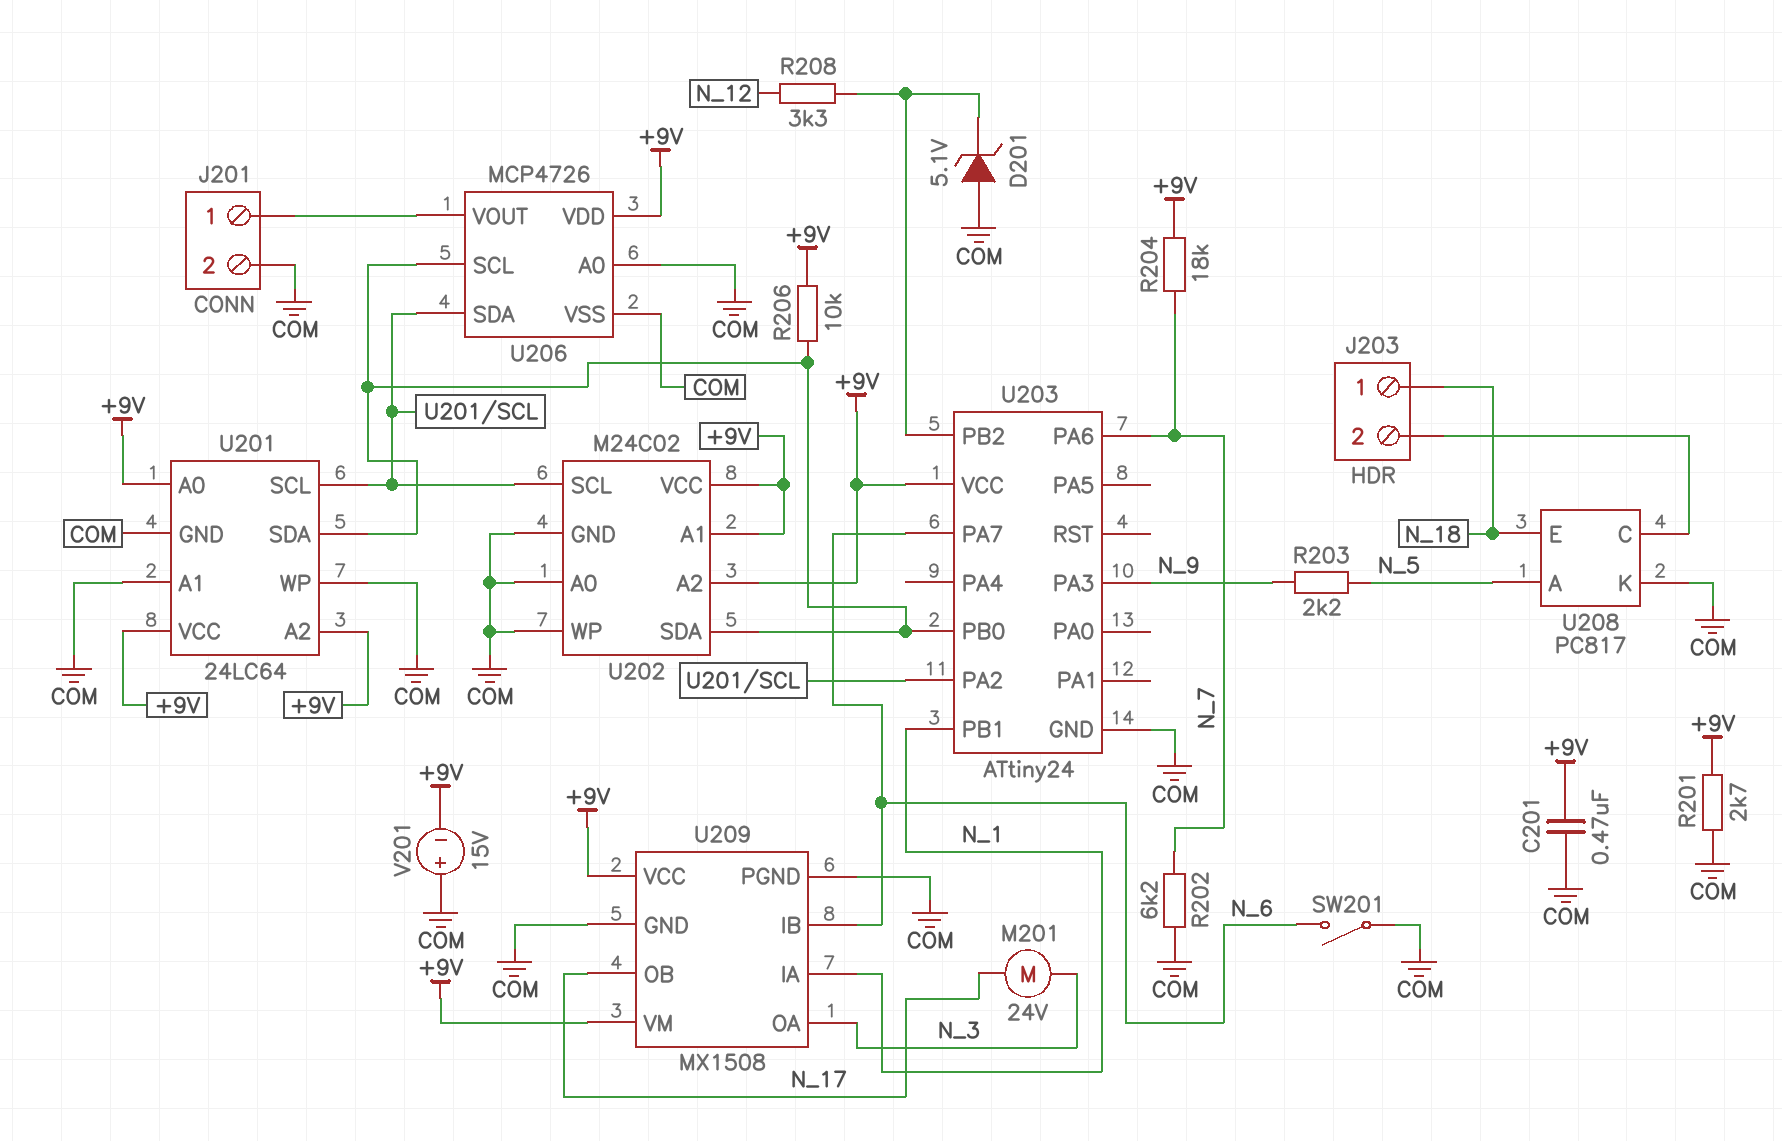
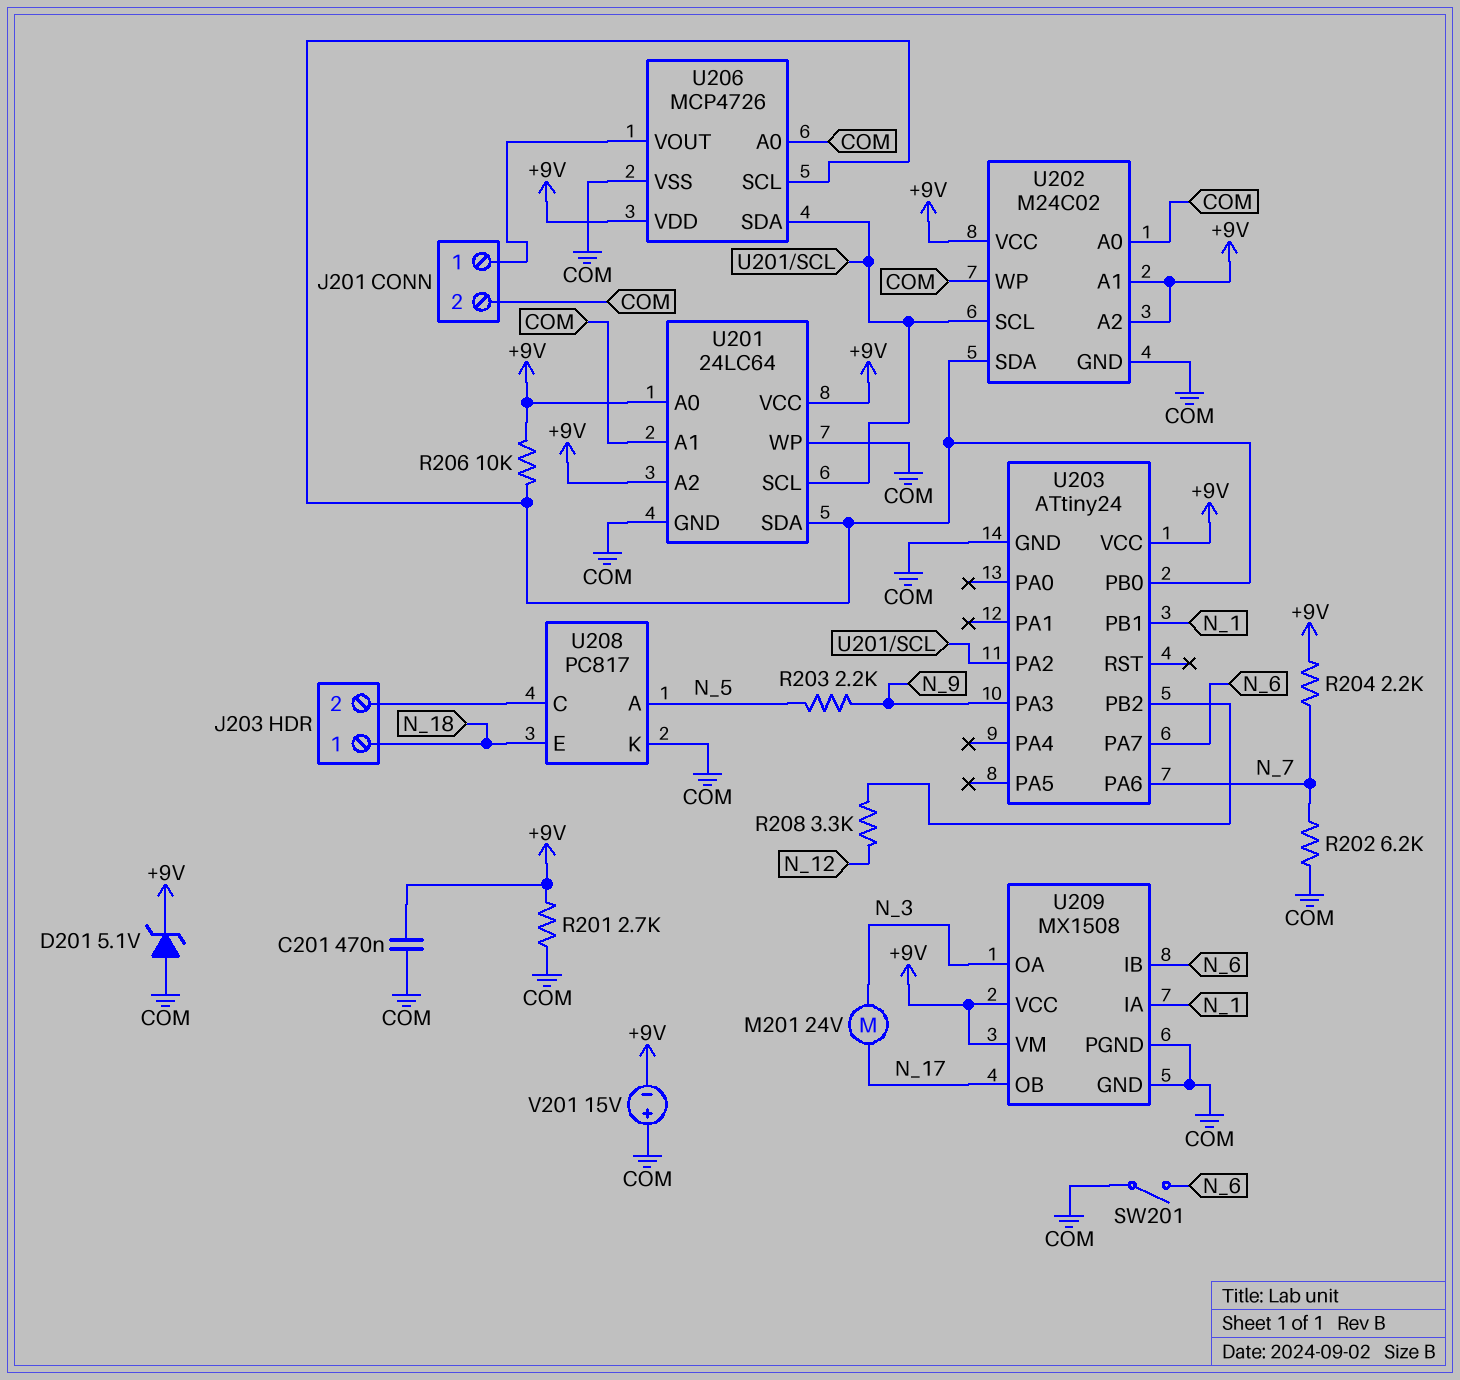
D201: zener 5.1V (A COM, K U203/PB2) -> zener 5.1V (A COM, K +9V)
R204: 18k (+9V, N_7) -> 2.2k (+9V, N_7)

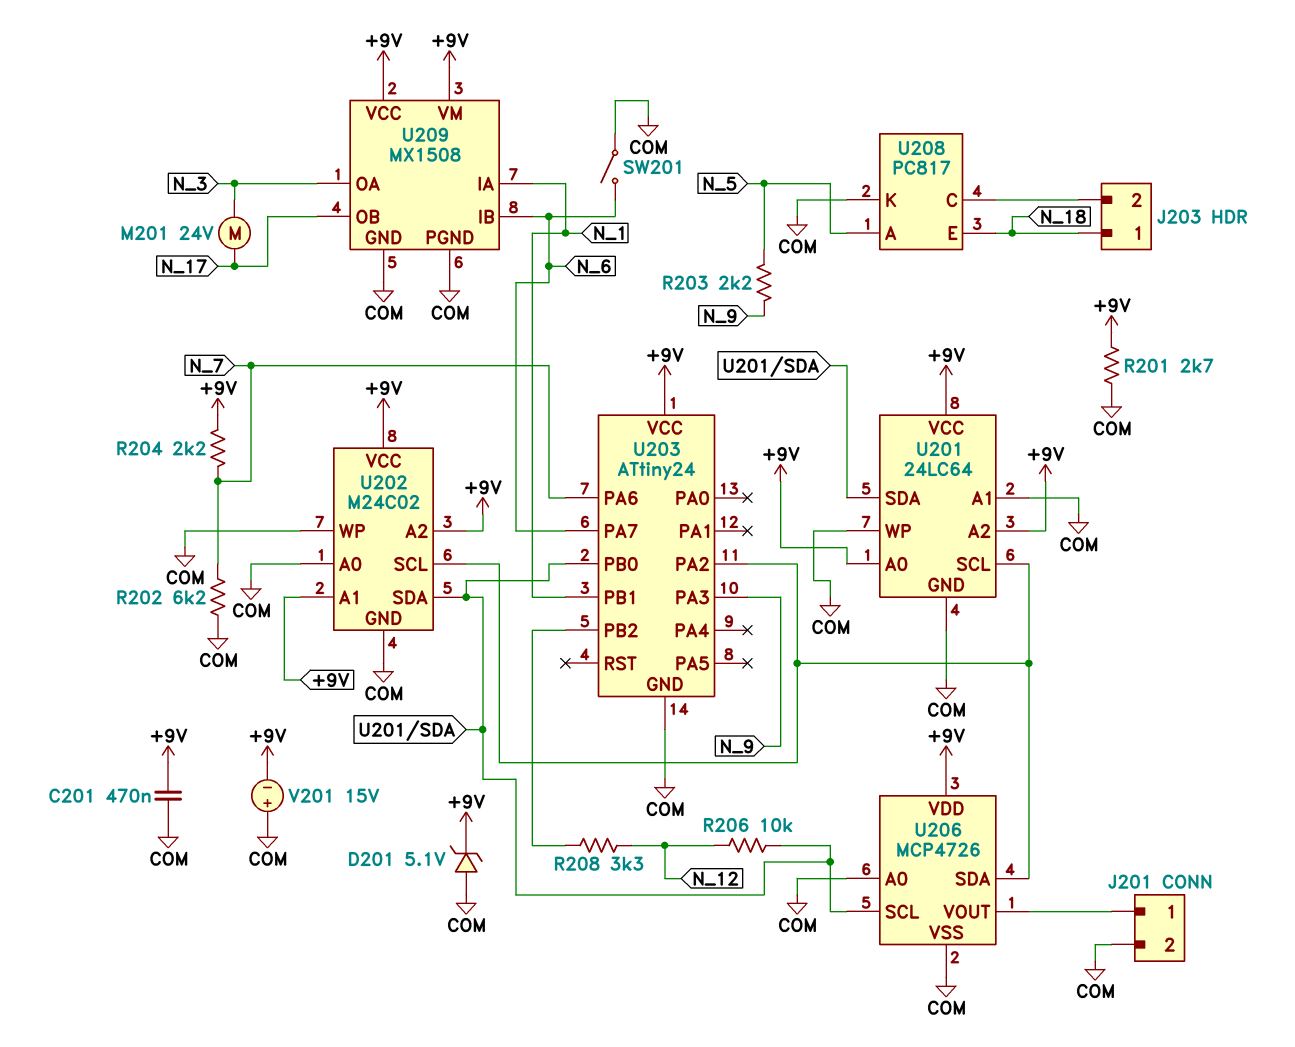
R206: 10k (+9V, U201/SDA) -> 10k (N_12, U201/SDA)

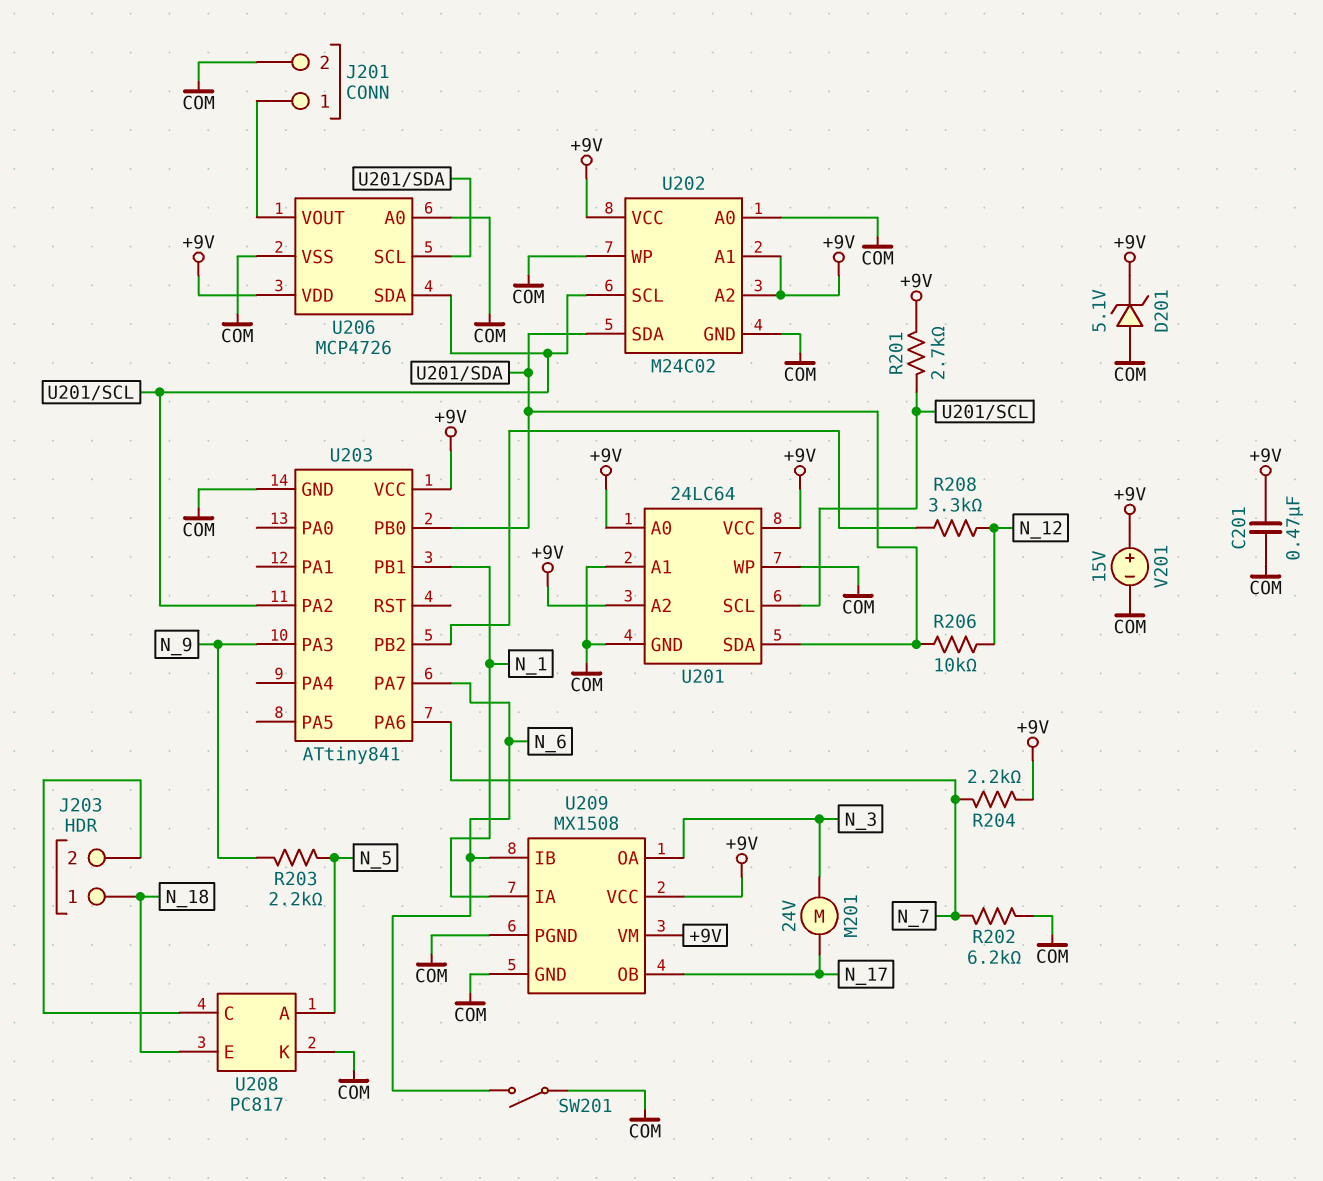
R201: 2.7k (+9V, COM) -> 2.7k (+9V, U201/SCL)
U203: ATtiny24 -> ATtiny841
V201: 15V (plus COM, minus +9V) -> 15V (plus +9V, minus COM)

